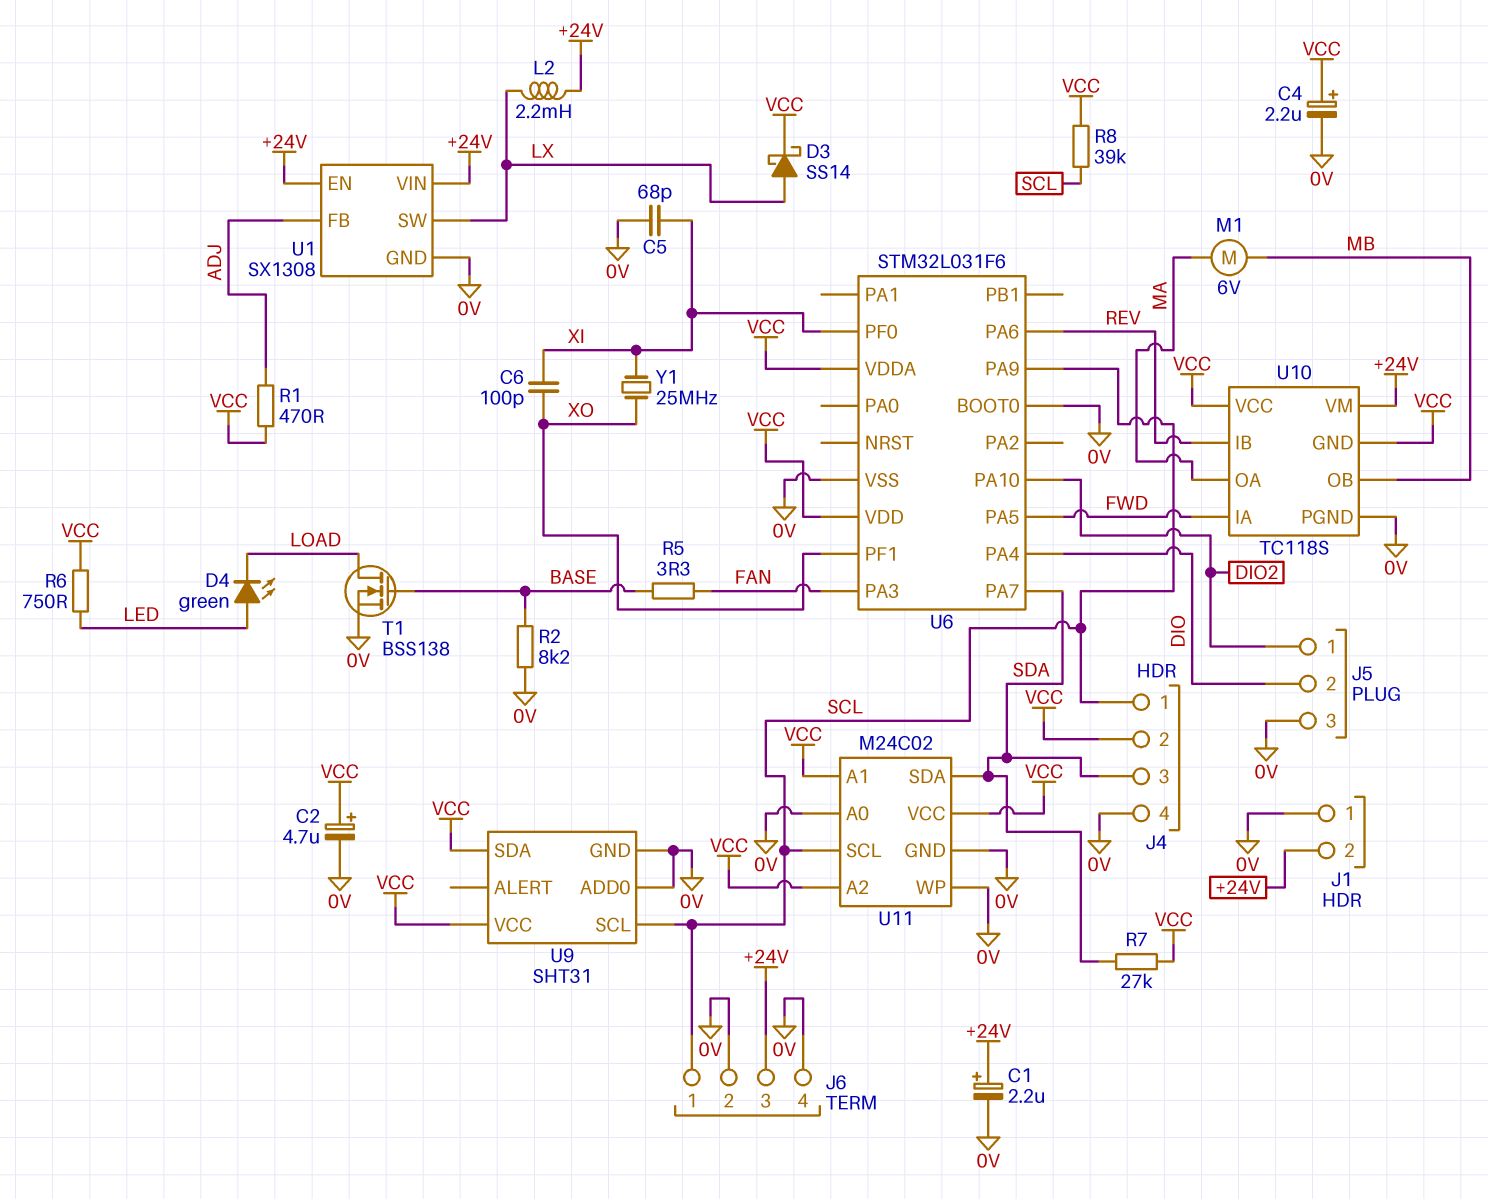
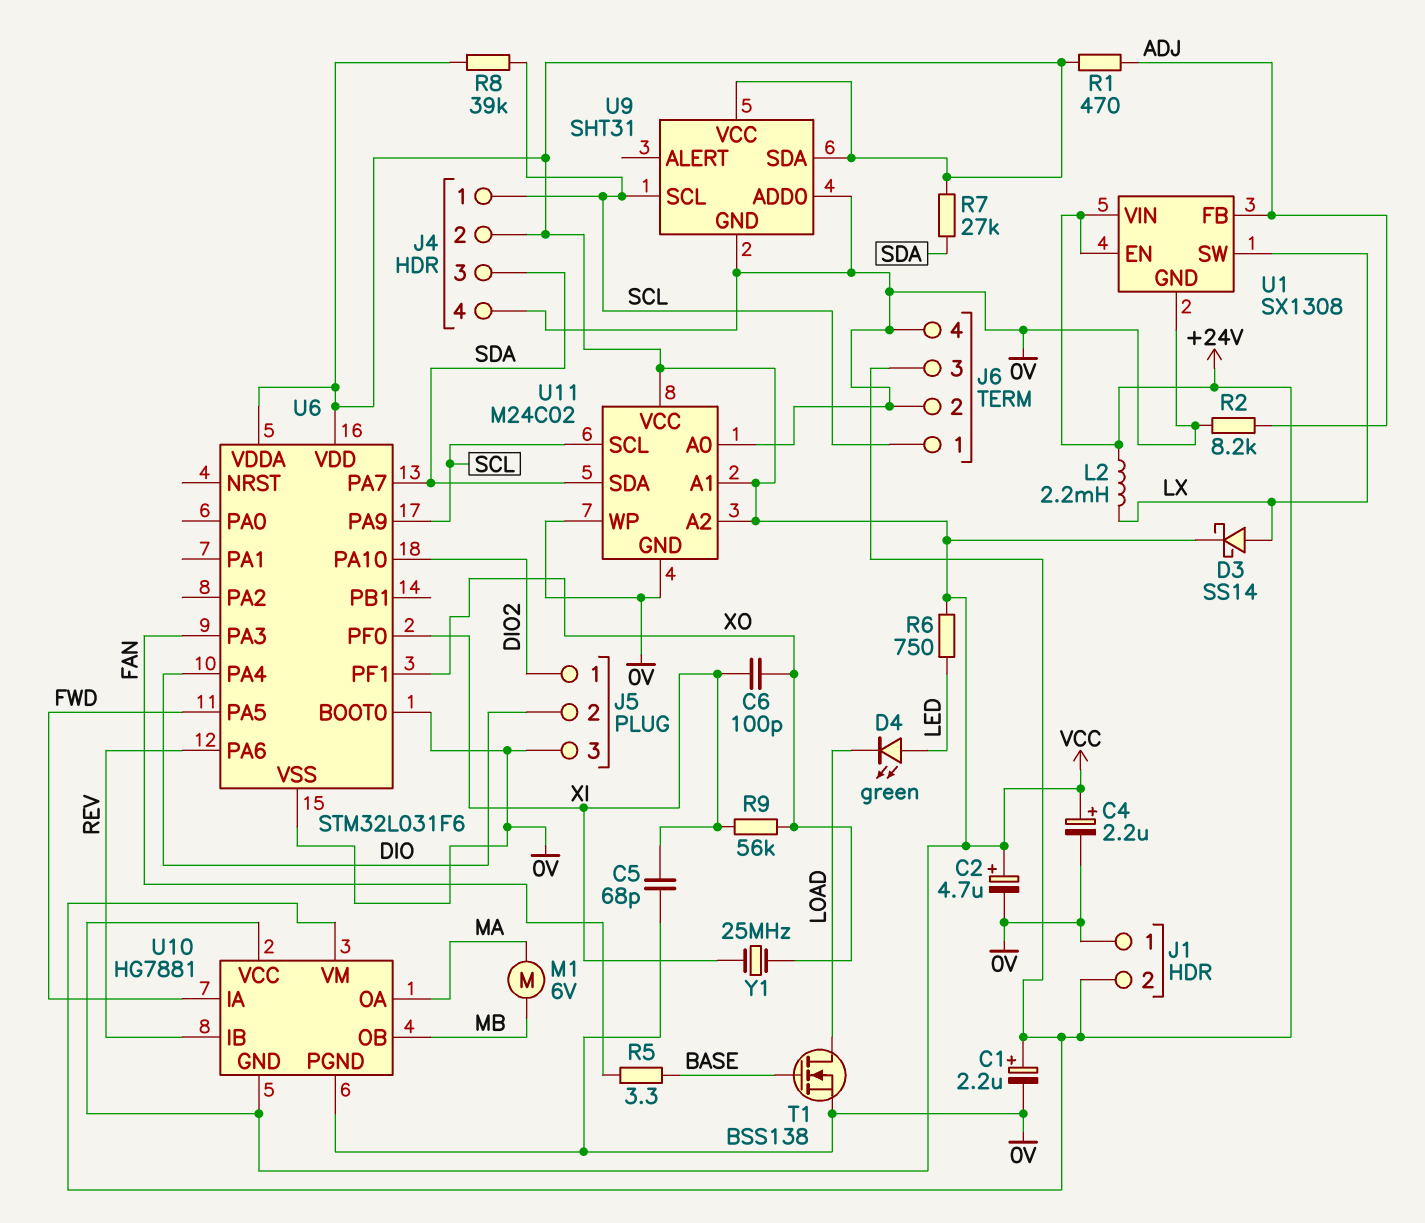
R2: 8.2k (0V, BASE) -> 8.2k (0V, ADJ)
R9: none -> 56k (XI, XO)
U10: TC118S -> HG7881

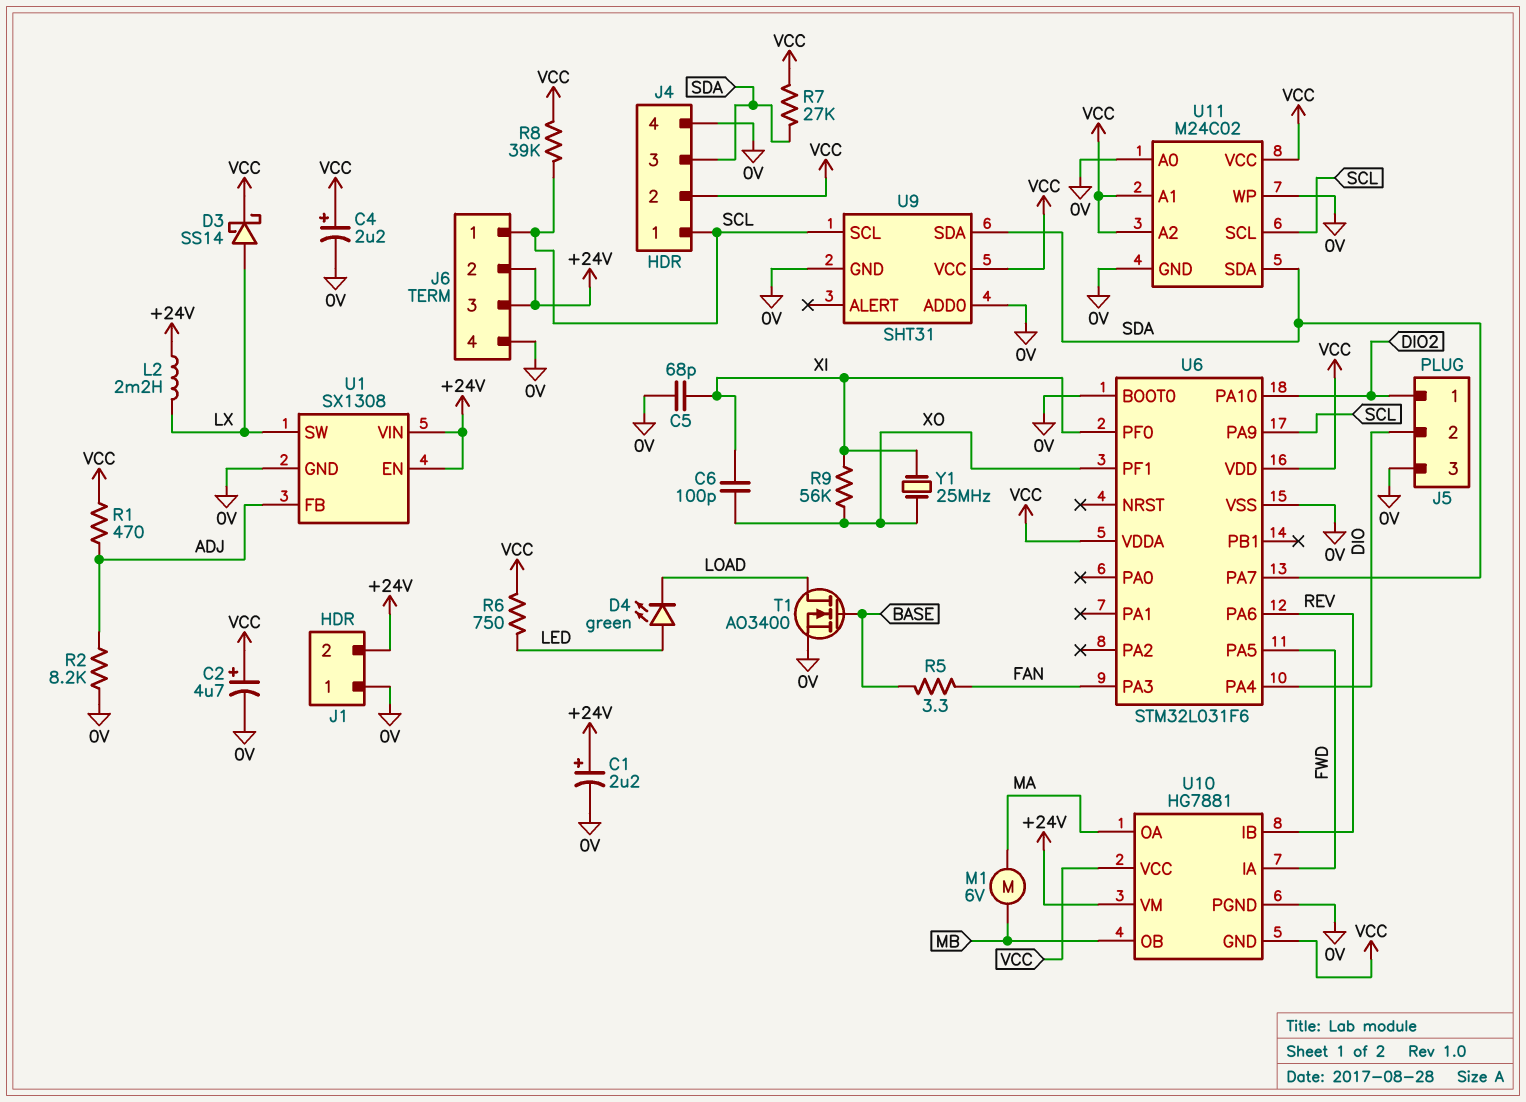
J6 pin 2: 0V -> +24V
T1: NMOS BSS138 (G BASE, D LOAD, S 0V) -> NMOS AO3400 (G BASE, D LOAD, S 0V)
U9 pin SDA: VCC -> SDA

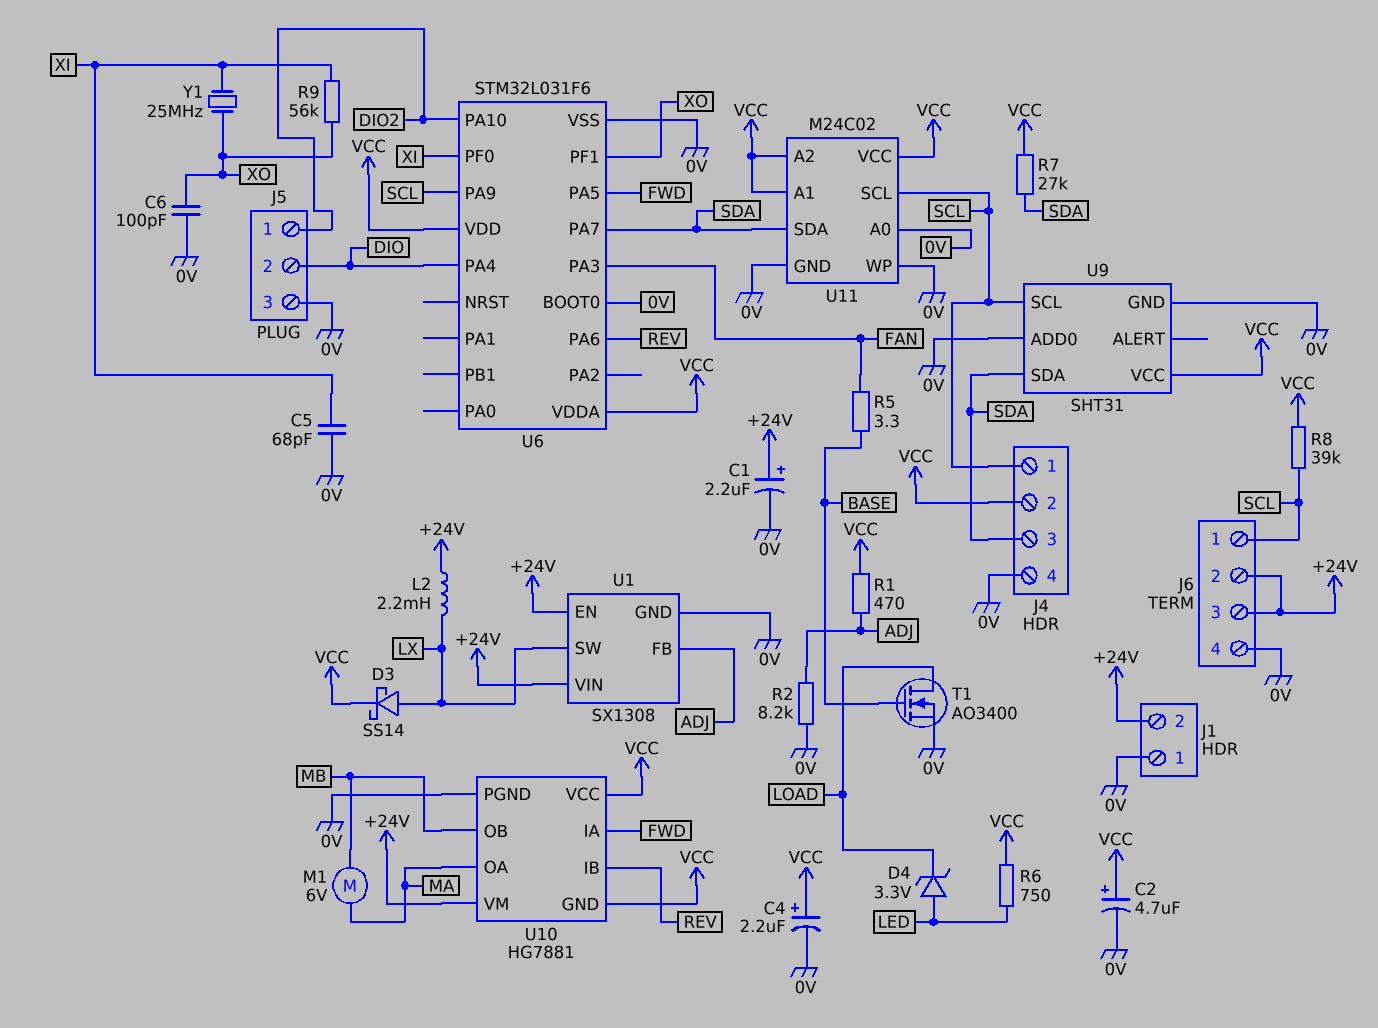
C6: 100pF (XI, XO) -> 100pF (0V, XO)
D4: LED green (A LED, K LOAD) -> zener 3.3V (A LED, K LOAD)

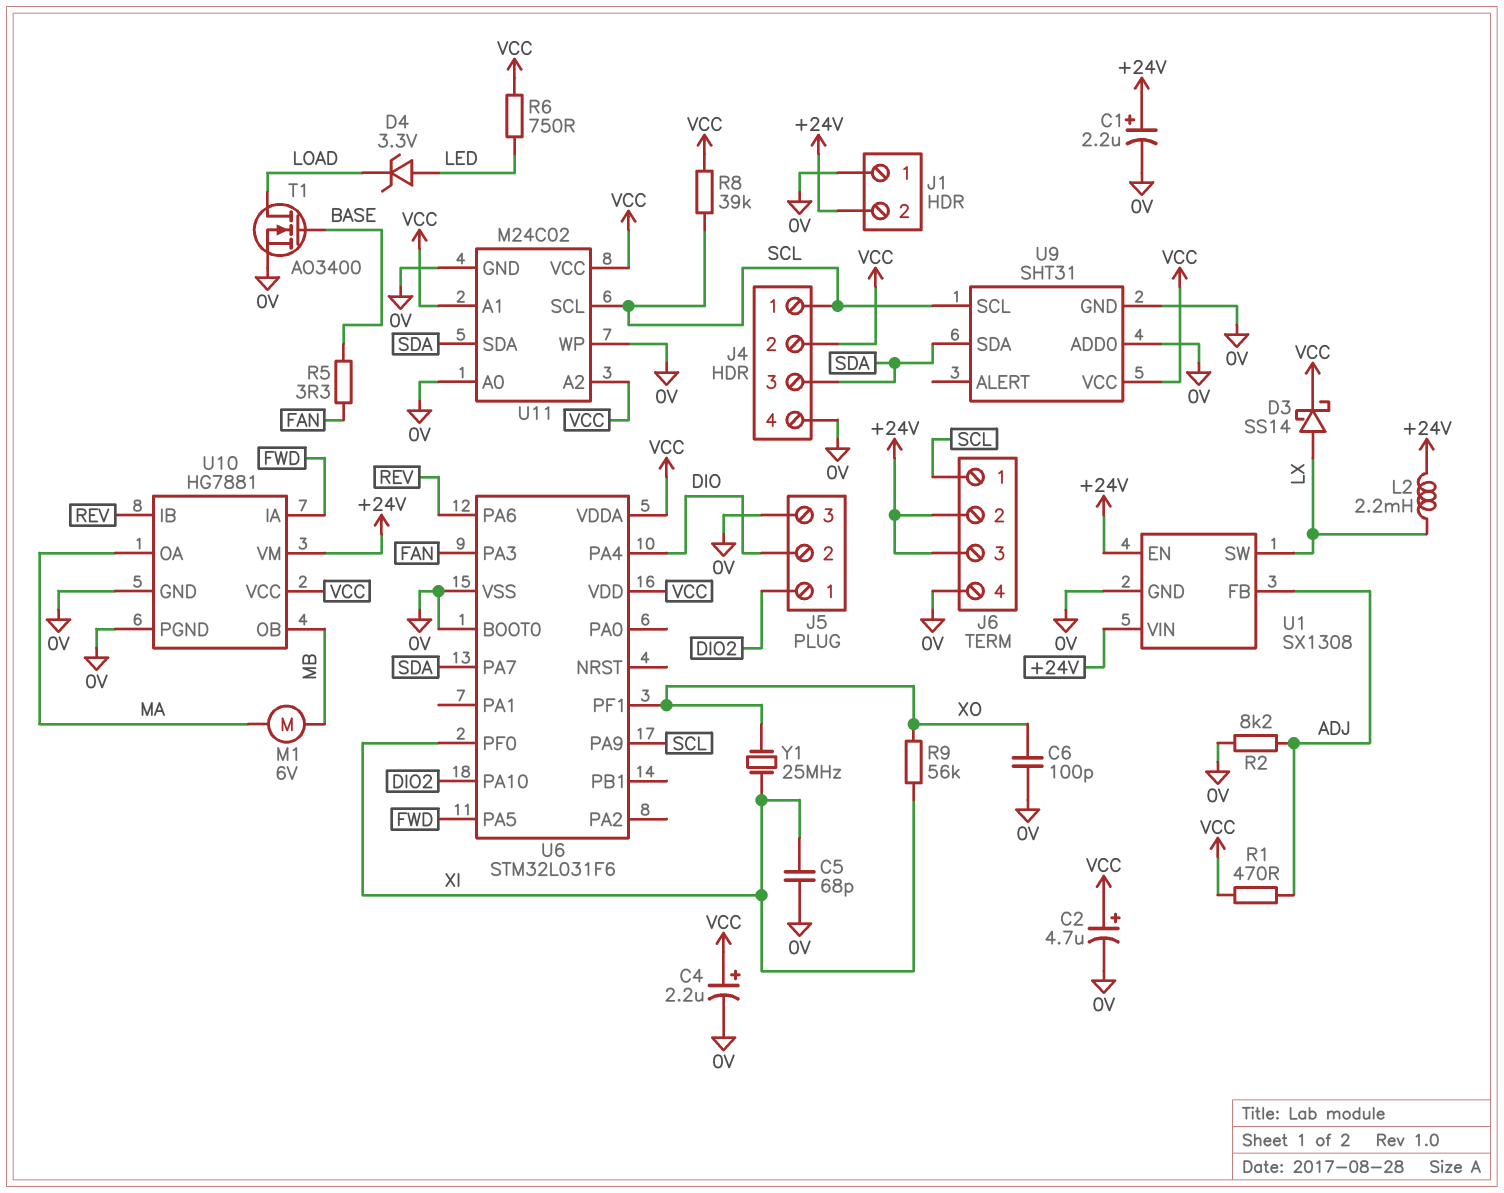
R7: 27k (SDA, VCC) -> none
U10 pin GND: VCC -> 0V

